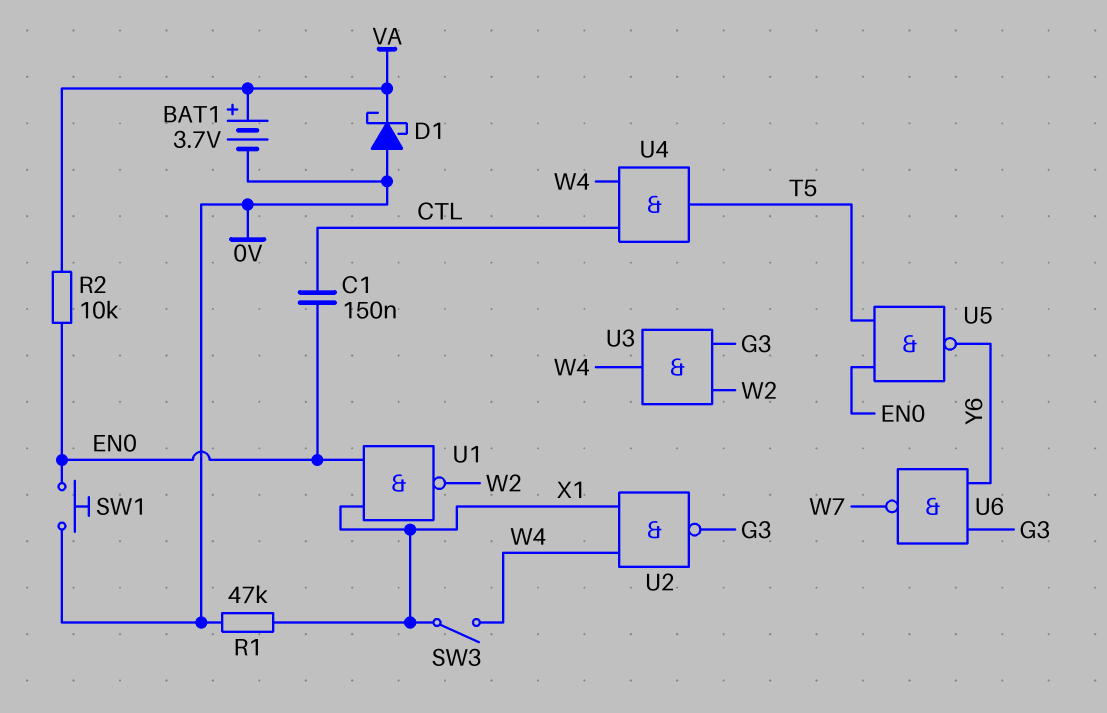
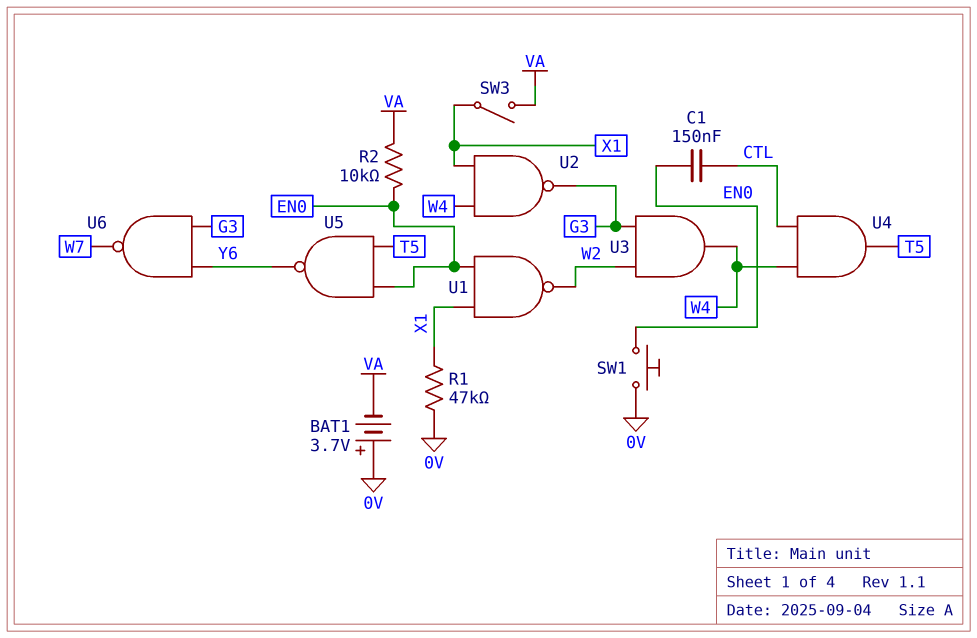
BAT1: 3.7V (plus VA, minus 0V) -> 3.7V (plus 0V, minus VA)
D1: schottky (A 0V, K VA) -> none
SW3: switch (W4, X1) -> switch (VA, X1)

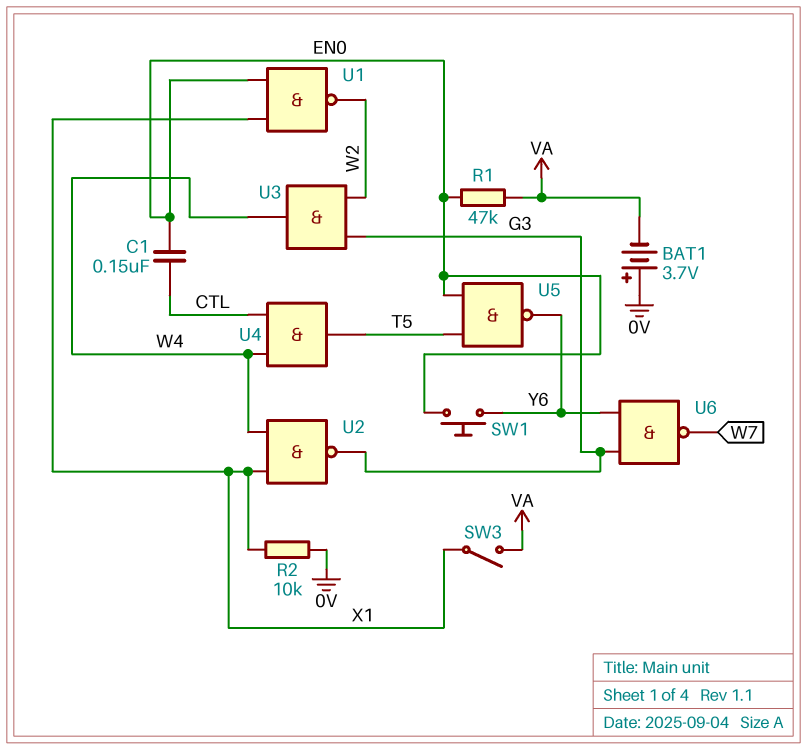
R1: 47k (0V, X1) -> 47k (EN0, VA)
R2: 10k (EN0, VA) -> 10k (0V, X1)
SW1: button (0V, EN0) -> button (EN0, Y6)

